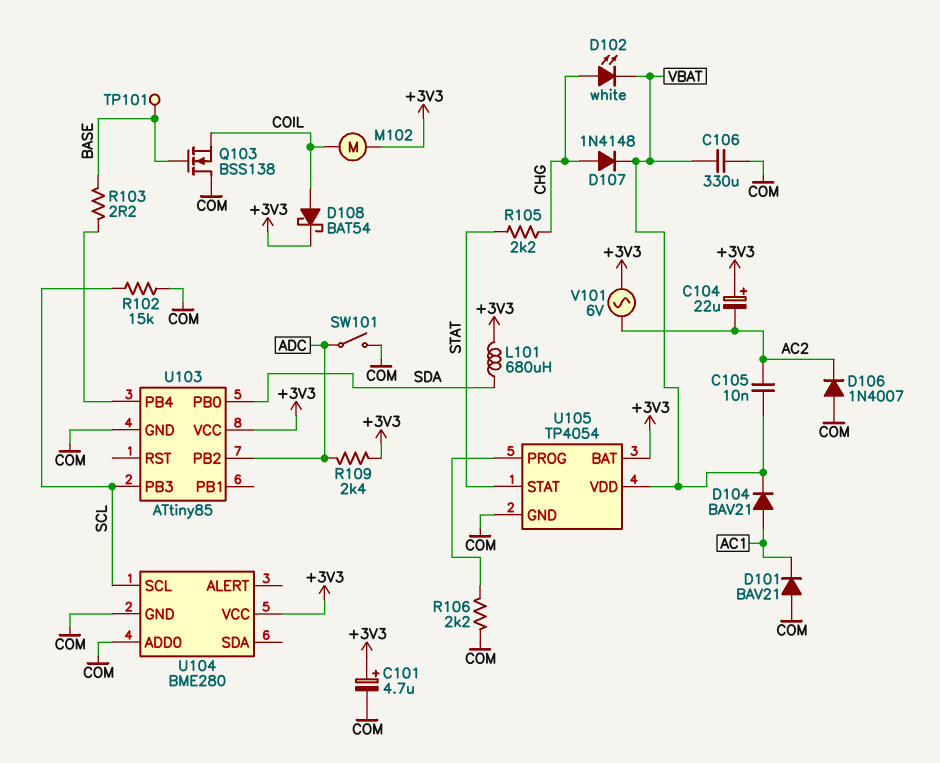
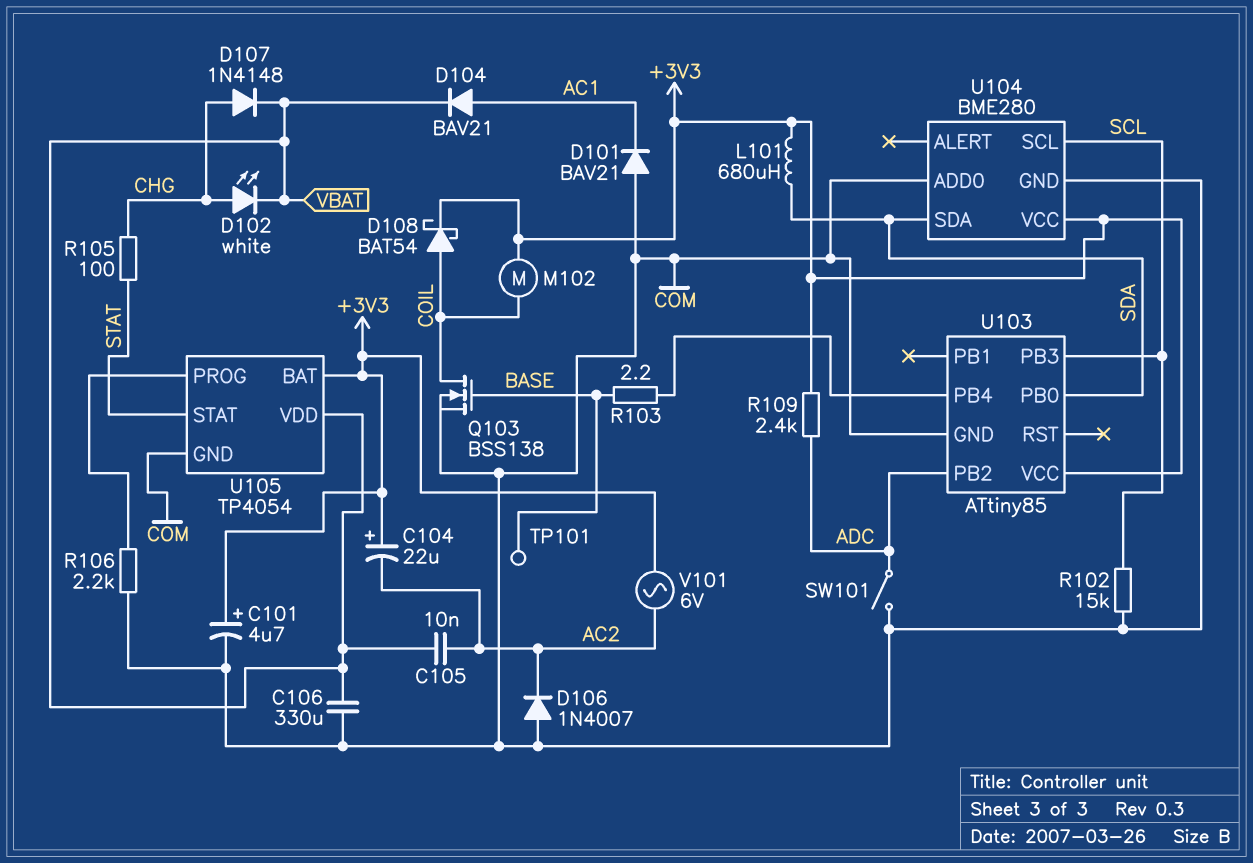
Q103: NMOS BSS138 (G BASE, D COM, S COIL) -> NMOS BSS138 (G BASE, D COIL, S COM)
R105: 2.2k (CHG, STAT) -> 100 (CHG, STAT)
U104 pin SDA: none -> SDA

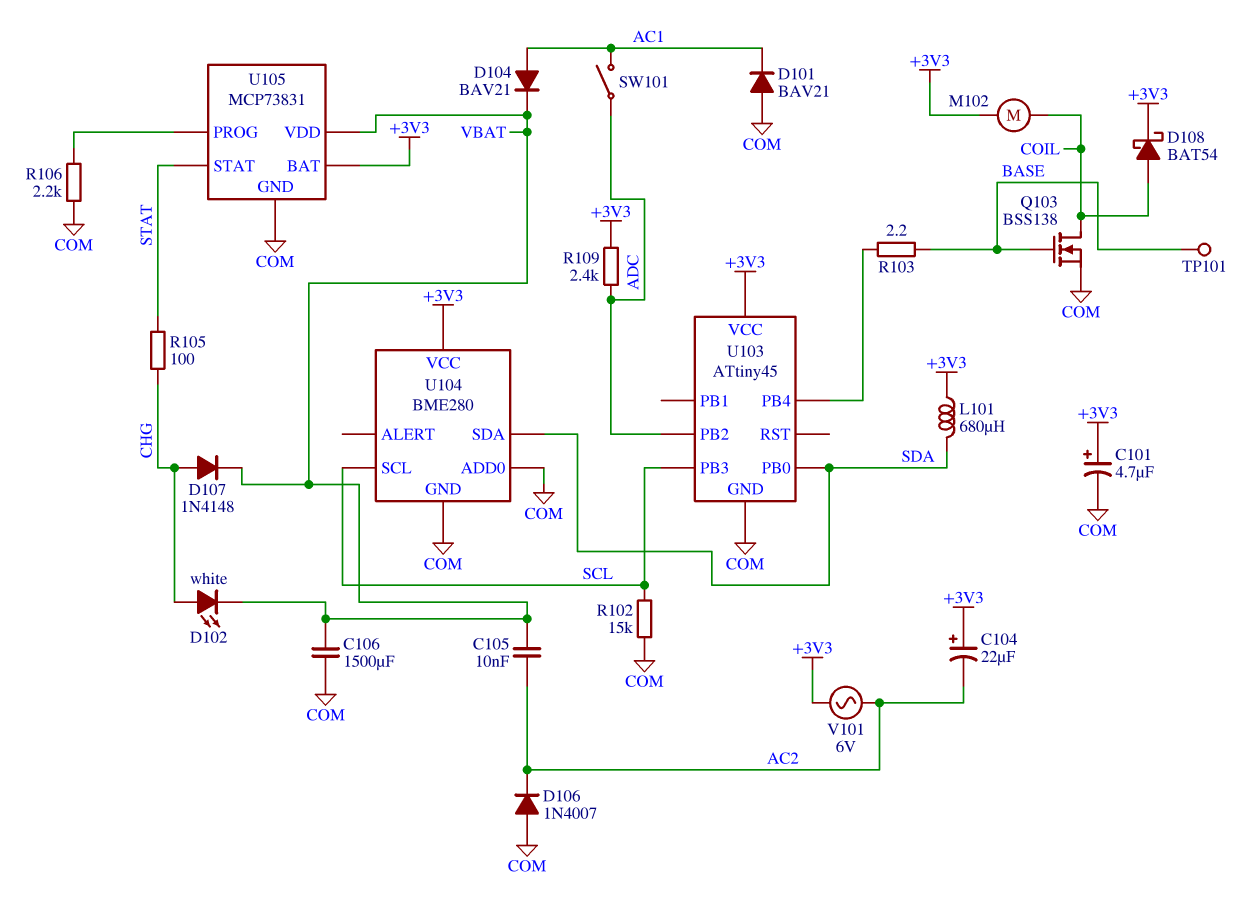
C106: 330uF (COM, VBAT) -> 1500uF (COM, VBAT)
SW101: switch (ADC, COM) -> switch (AC1, ADC)
U103: ATtiny85 -> ATtiny45
U105: TP4054 -> MCP73831

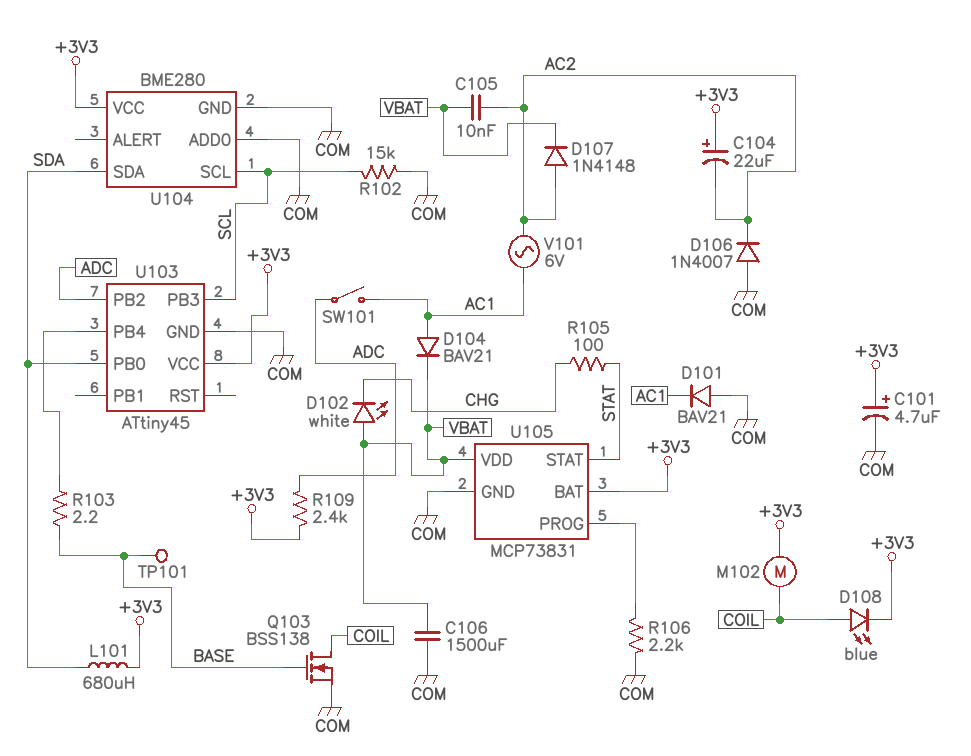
D102: LED white (A CHG, K VBAT) -> LED white (A VBAT, K CHG)
D107: diode 1N4148 (A CHG, K VBAT) -> diode 1N4148 (A AC2, K VBAT)
D108: schottky BAT54 (A COIL, K +3V3) -> LED blue (A COIL, K +3V3)
V101: AC 6V (+3V3, AC2) -> AC 6V (AC1, AC2)

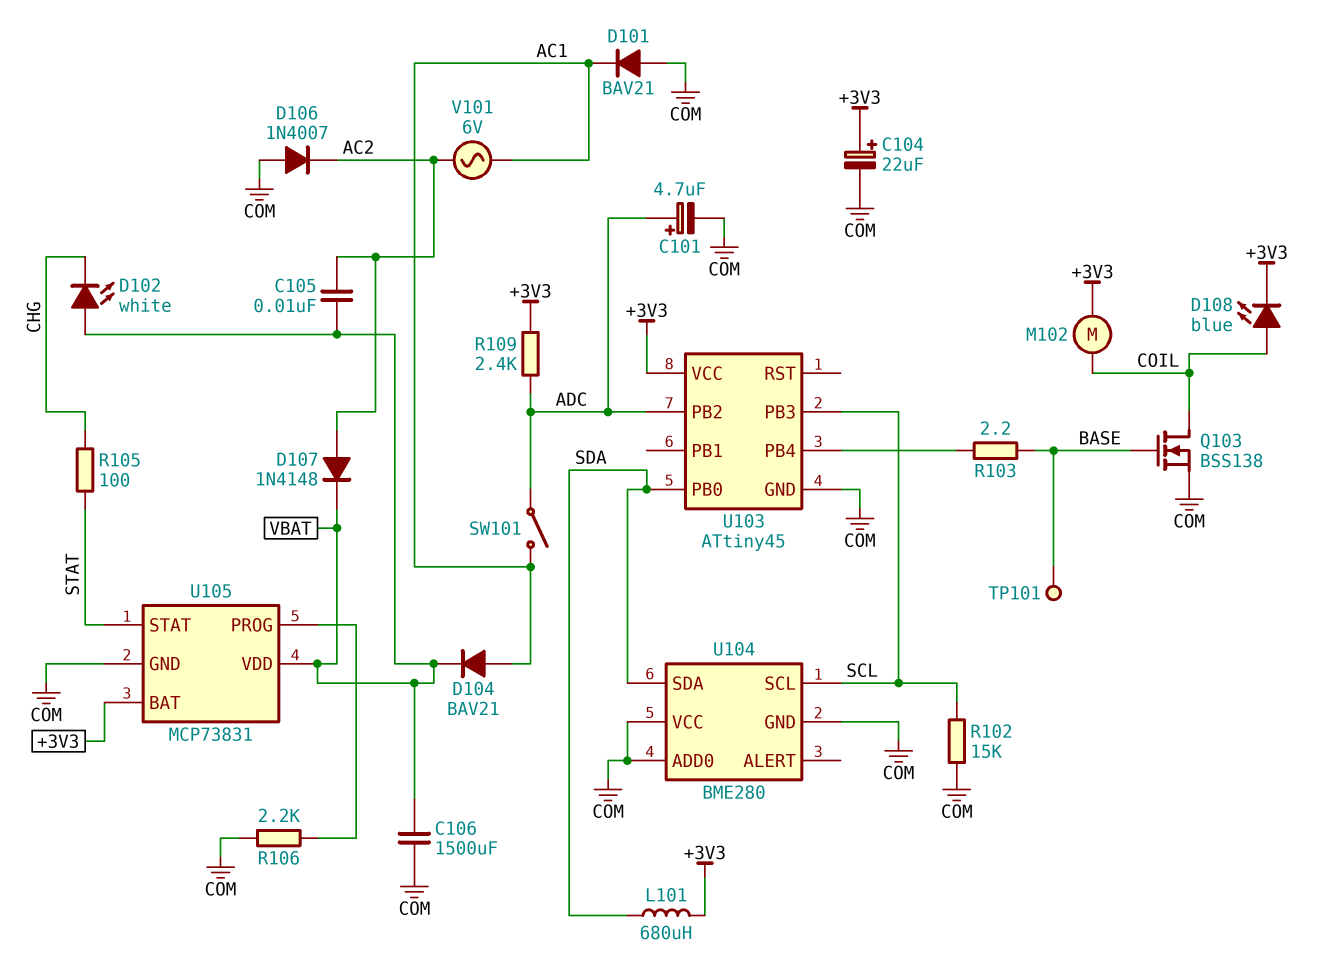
C101: 4.7uF (plus +3V3, minus COM) -> 4.7uF (plus ADC, minus COM)
C104: 22uF (plus +3V3, minus AC2) -> 22uF (plus +3V3, minus COM)
U104 pin VCC: +3V3 -> COM

